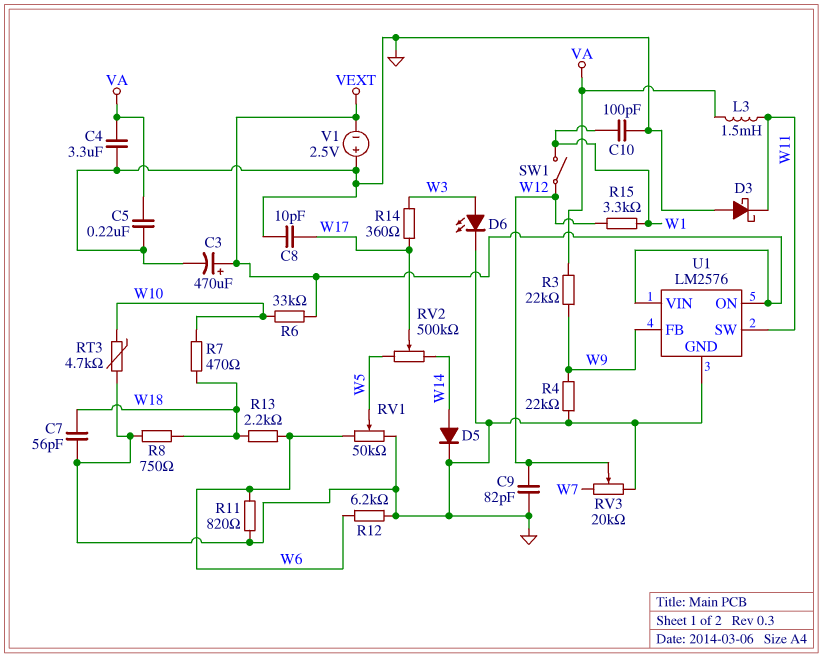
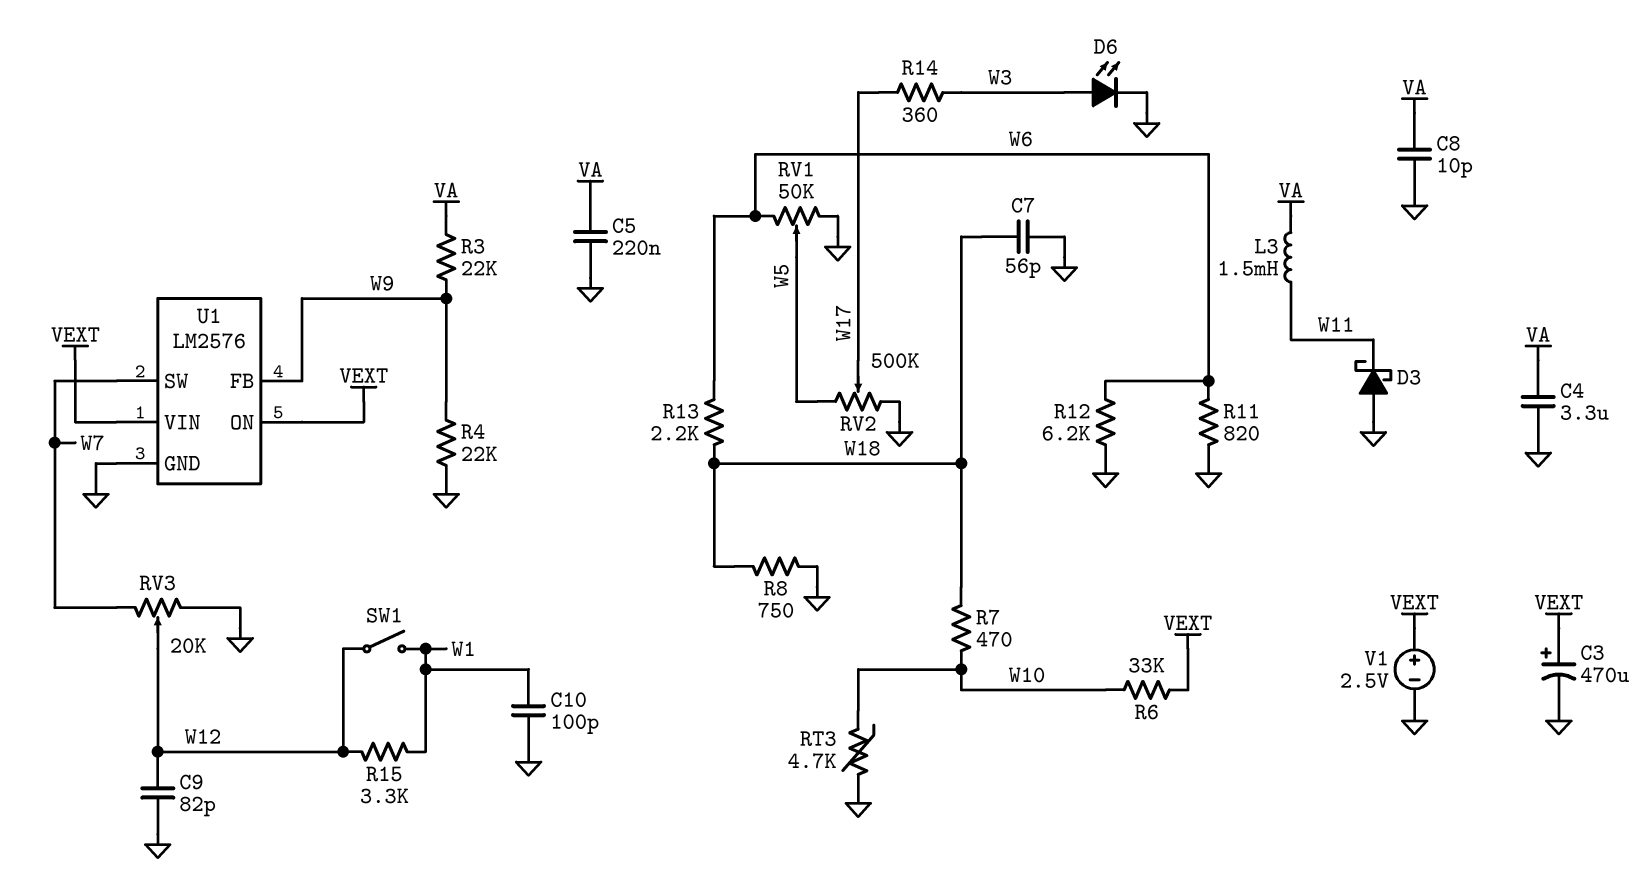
C8: 10pF (GND, W17) -> 10pF (GND, VA)
D5: diode (A W14, K GND) -> none
RV2: 500k (W5, W14, wiper W17) -> 500k (GND, W5, wiper W17)
U1 pin SW: W11 -> W7
V1: 2.5V (plus GND, minus VEXT) -> 2.5V (plus VEXT, minus GND)

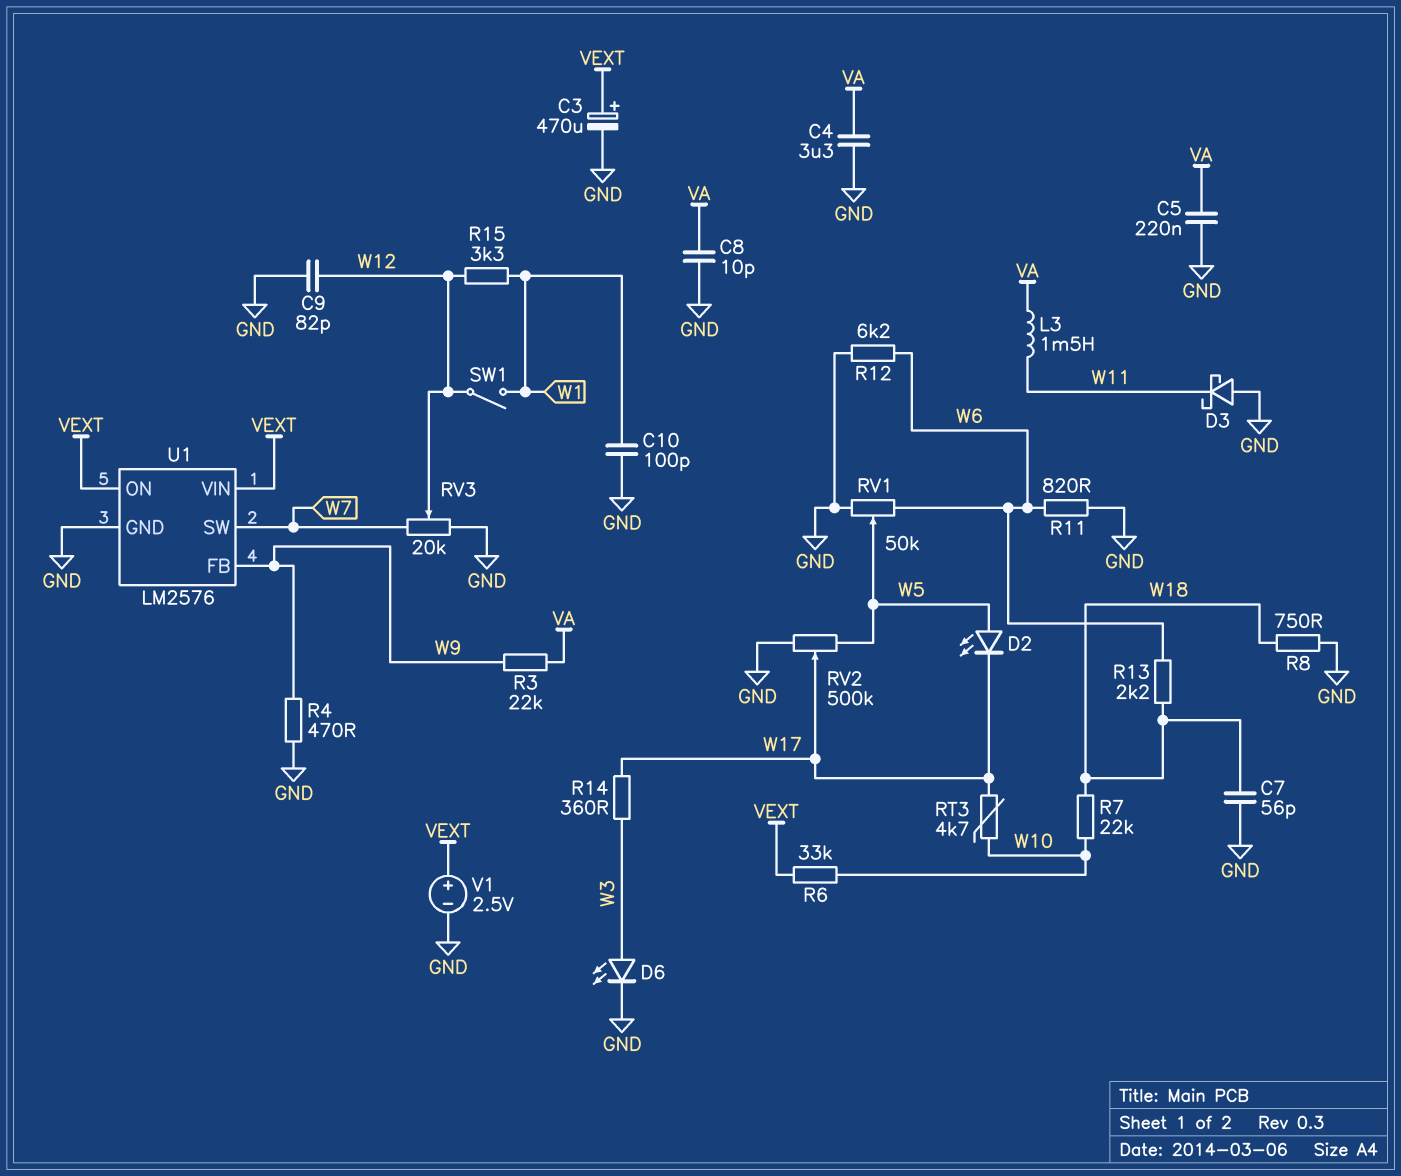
D2: none -> LED (A W5, K W17)
R4: 22k (GND, W9) -> 470 (GND, W9)
R7: 470 (W10, W18) -> 22k (W10, W18)
RT3: 4.7k (GND, W10) -> 4.7k (W10, W17)

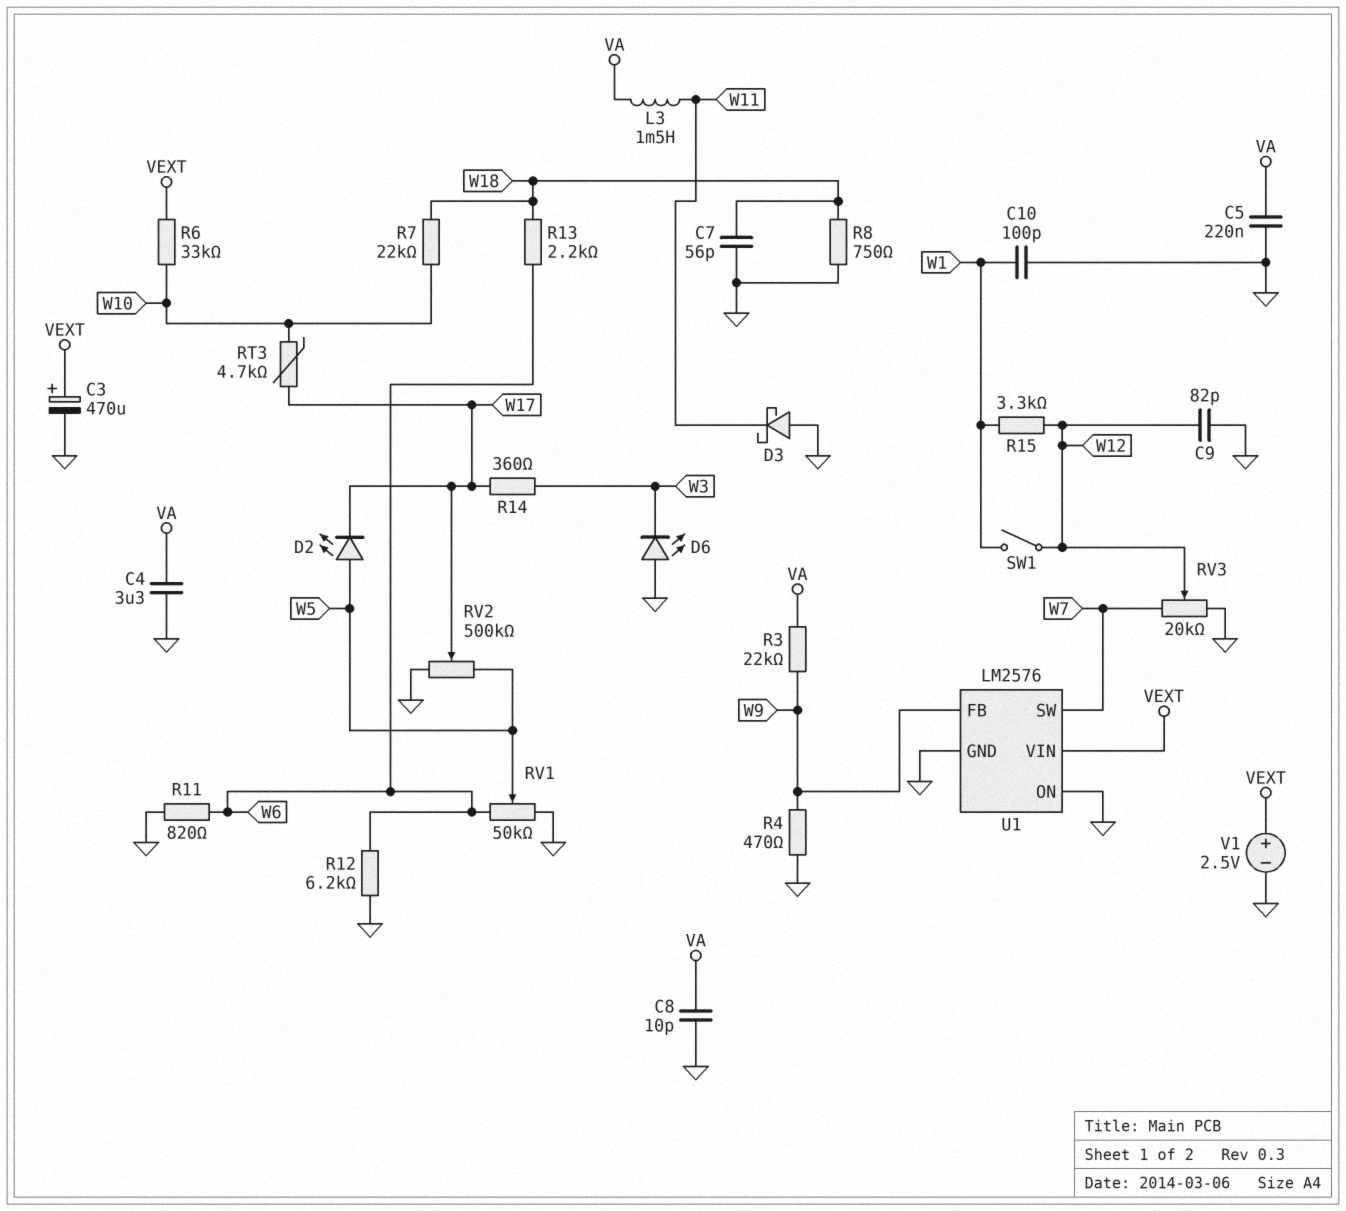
D6: LED (A W3, K GND) -> LED (A GND, K W3)
U1 pin ON: VEXT -> GND

